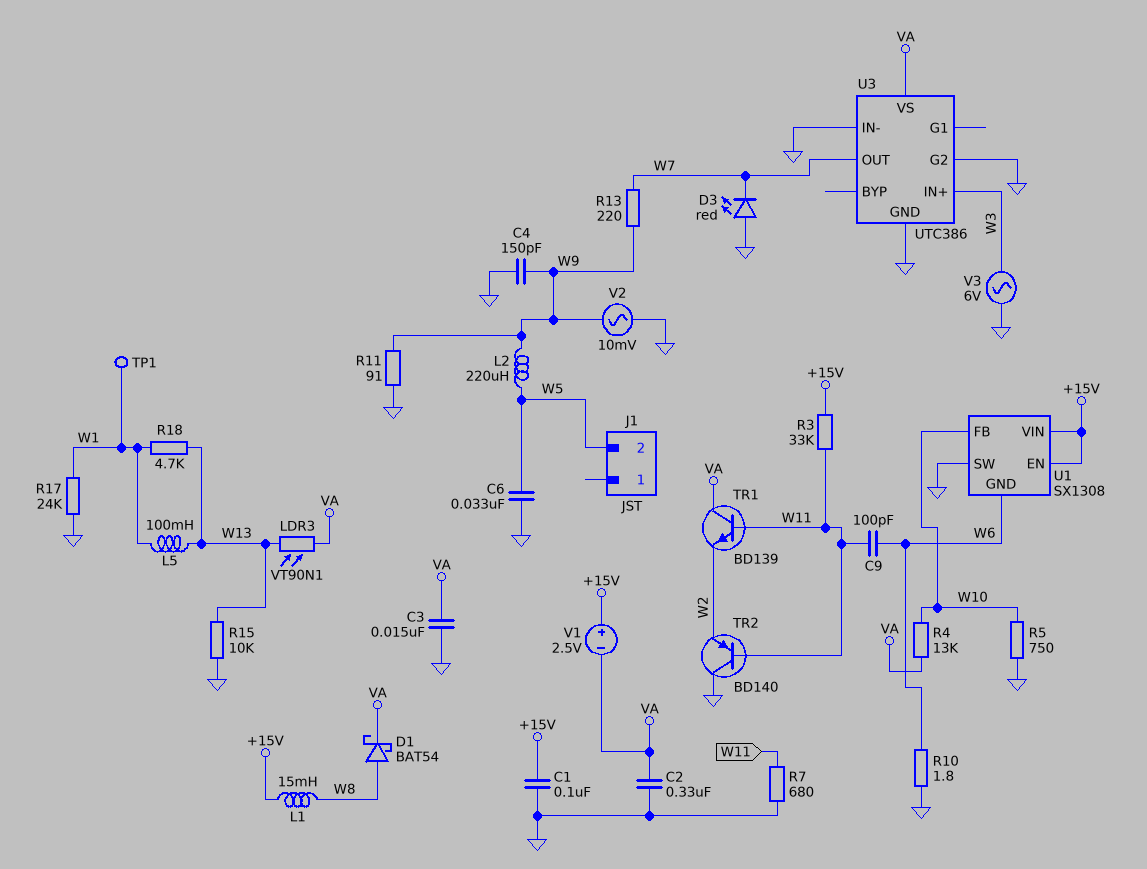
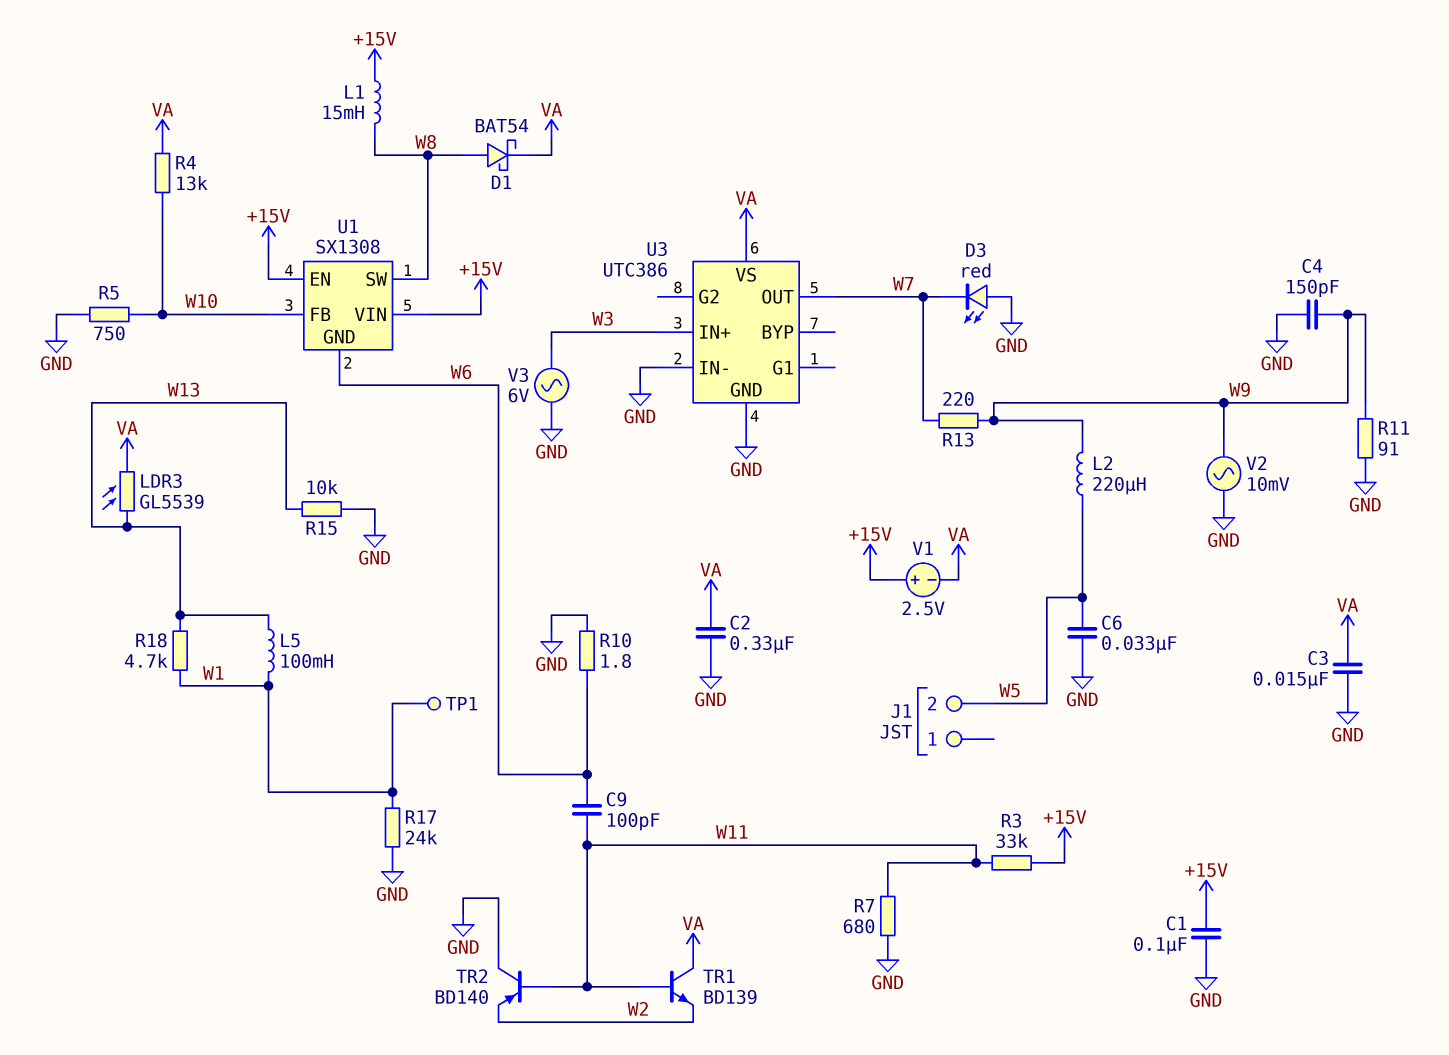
LDR3: VT90N1 (VA, W13) -> GL5539 (VA, W13)
U1 pin SW: GND -> W8
U3 pin G2: GND -> none

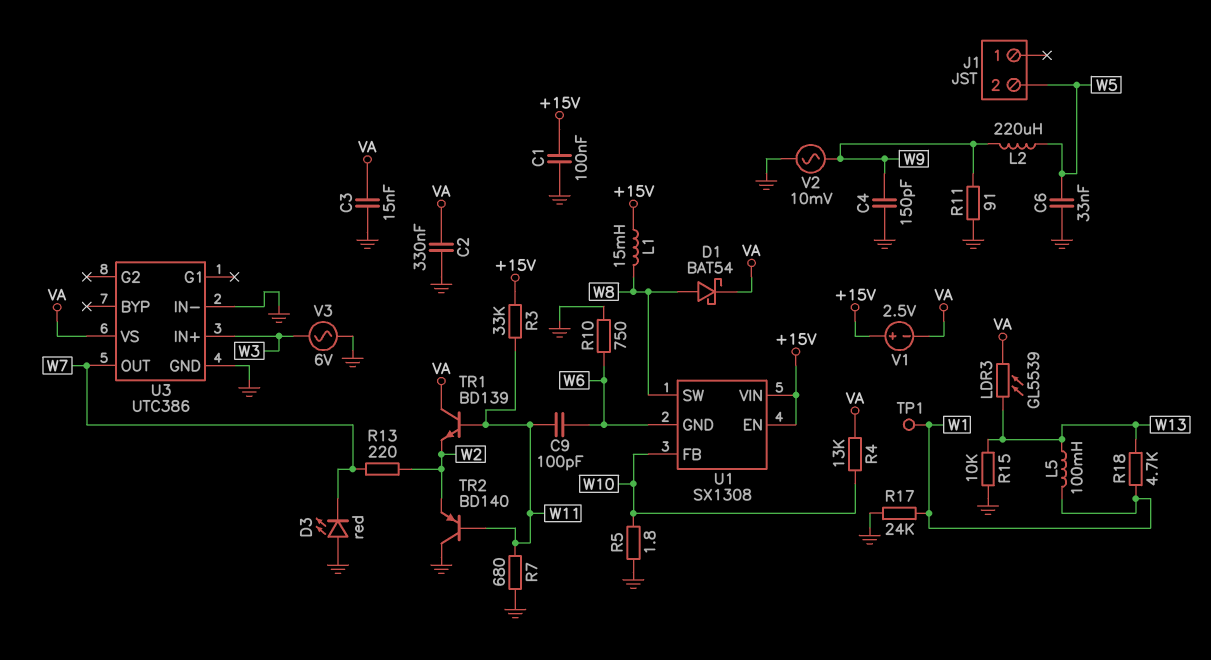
R5: 750 (GND, W10) -> 1.8 (GND, W10)
R10: 1.8 (GND, W6) -> 750 (GND, W6)
R13: 220 (W7, W9) -> 220 (W2, W7)

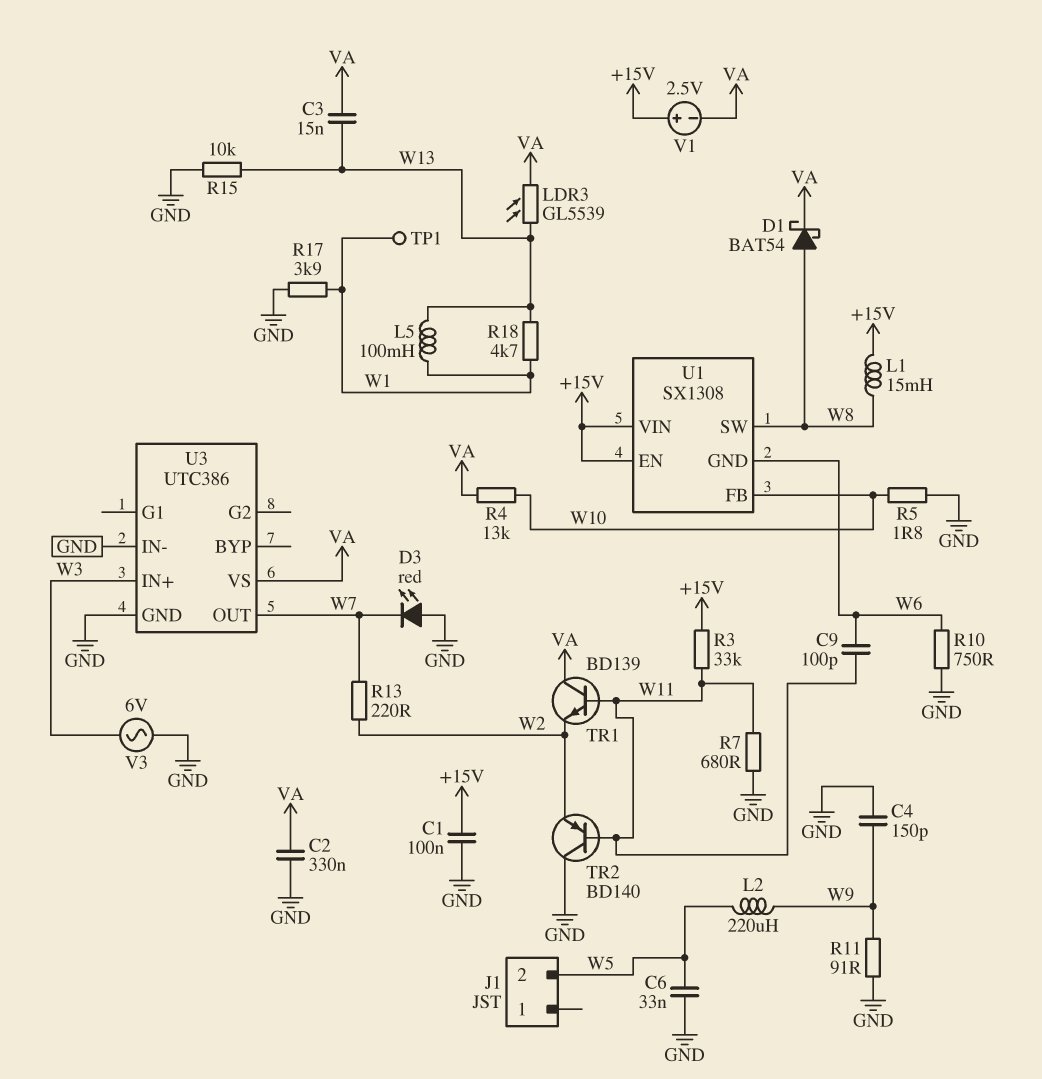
C3: 15nF (GND, VA) -> 15nF (VA, W13)
R17: 24k (GND, W1) -> 3.9k (GND, W1)
V2: AC 10mV (GND, W9) -> none

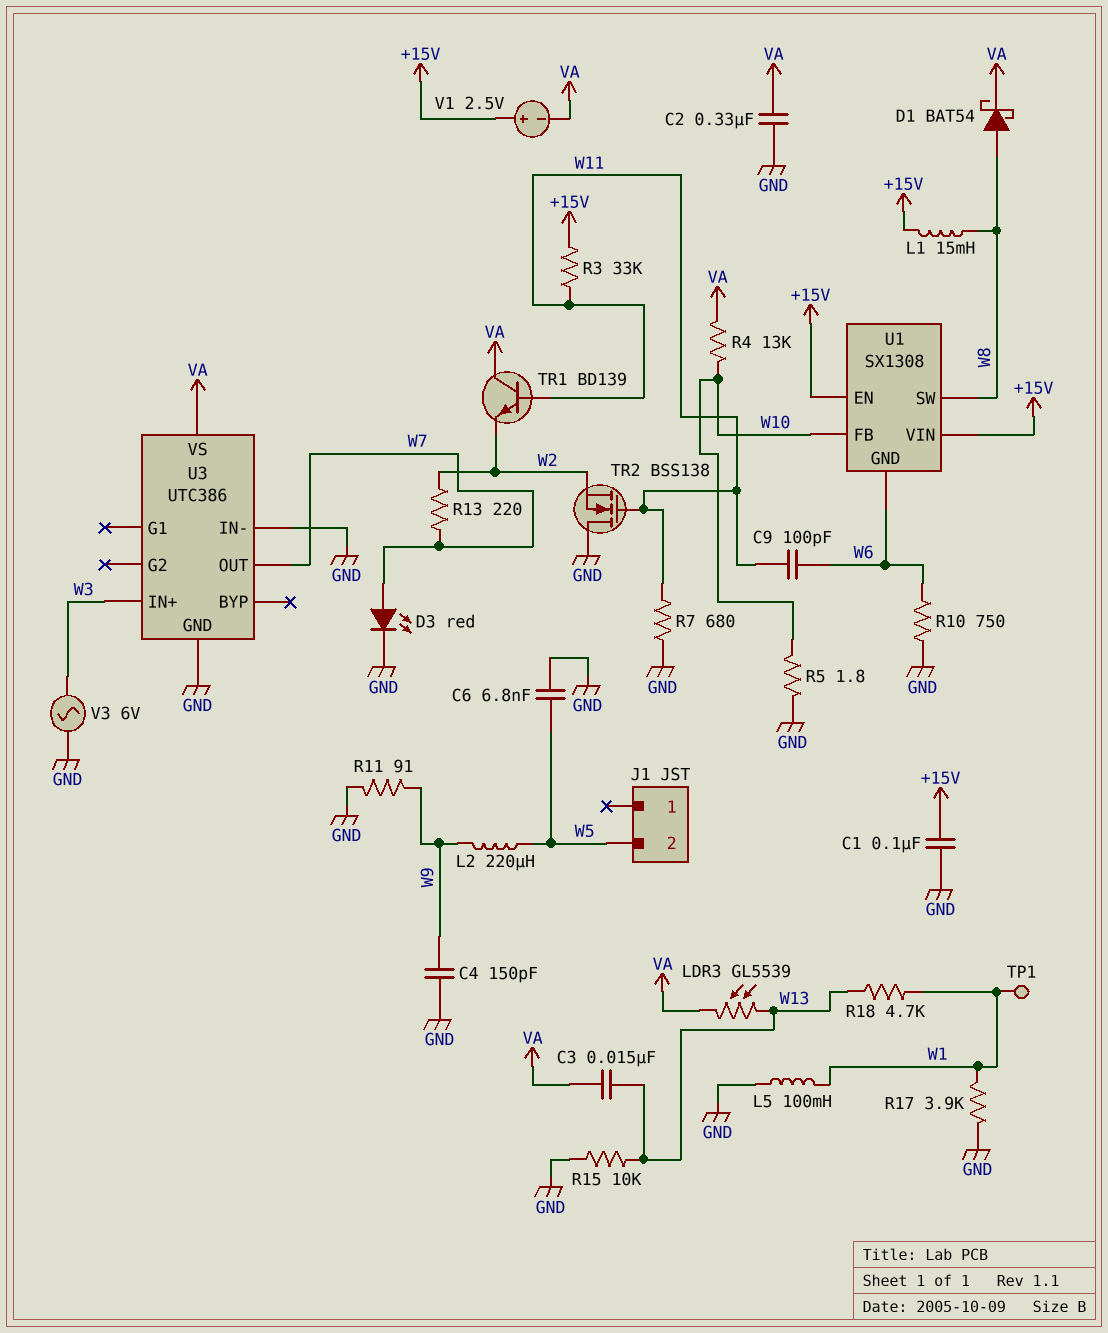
C6: 33nF (GND, W5) -> 6.8nF (GND, W5)
D3: LED red (A GND, K W7) -> LED red (A W7, K GND)
L5: 100mH (W1, W13) -> 100mH (GND, W1)
TR2: PNP BD140 (B W11, C GND, E W2) -> NMOS BSS138 (G W11, D GND, S W2)

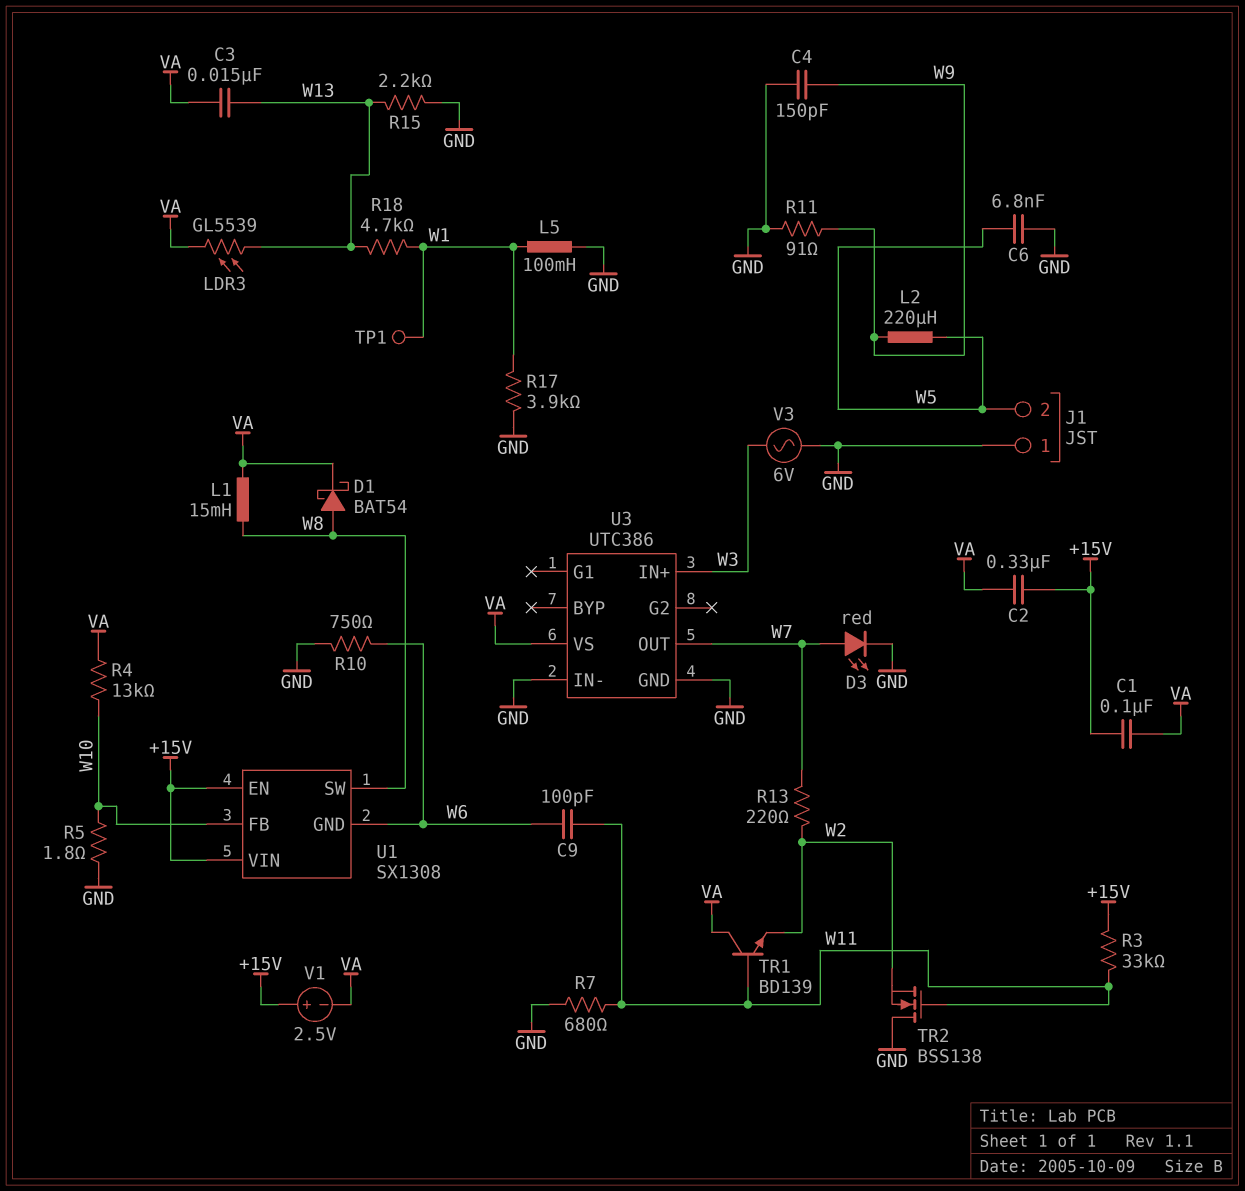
C1: 100nF (+15V, GND) -> 100nF (+15V, VA)
C2: 330nF (GND, VA) -> 330nF (+15V, VA)
J1 pin 1: none -> GND
L1: 15mH (+15V, W8) -> 15mH (VA, W8)
R15: 10k (GND, W13) -> 2.2k (GND, W13)

